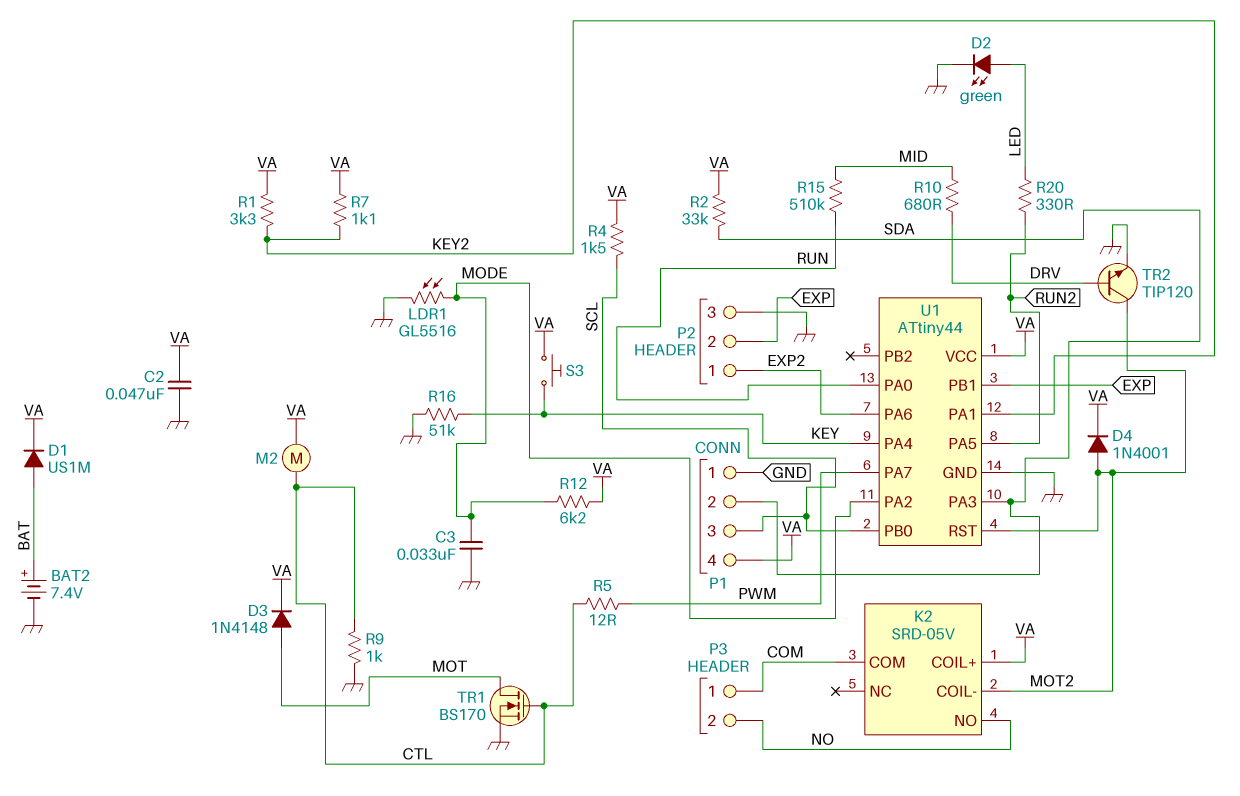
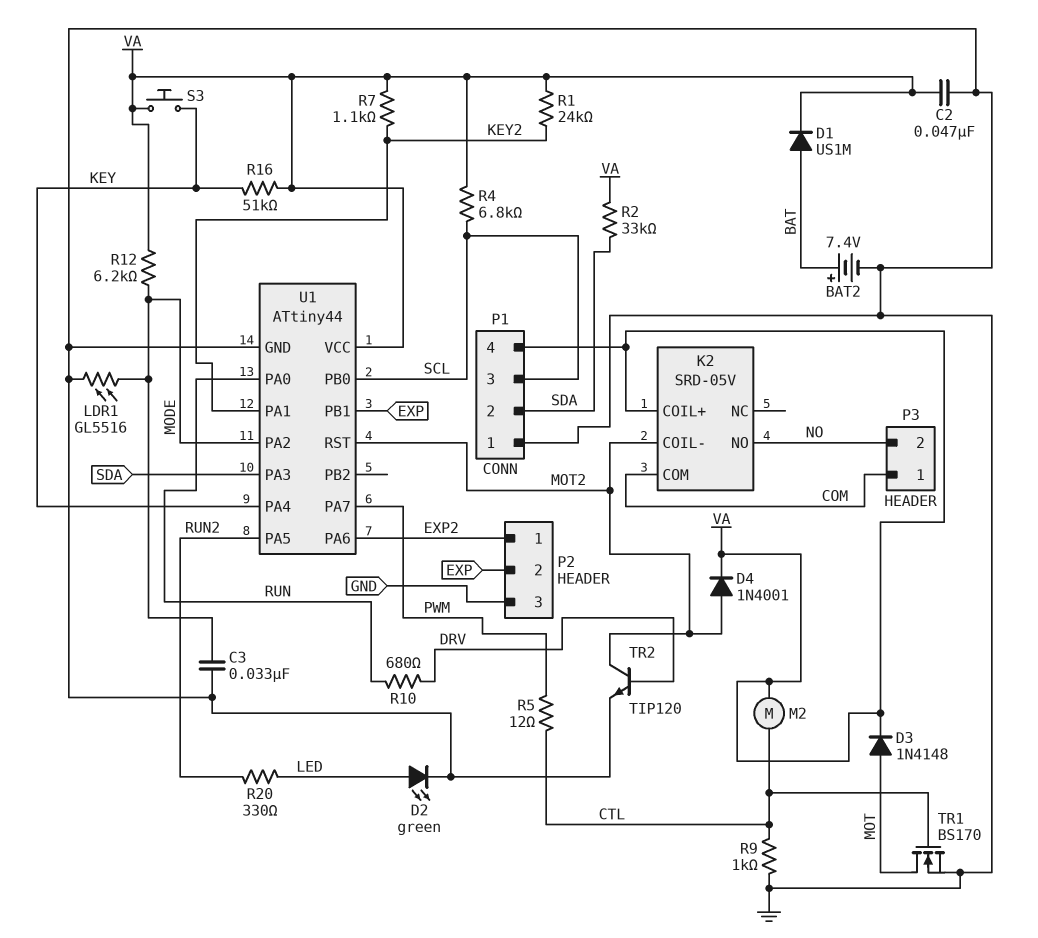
R1: 3.3k (KEY2, VA) -> 24k (KEY2, VA)
R4: 1.5k (SCL, VA) -> 6.8k (SCL, VA)
R10: 680 (DRV, MID) -> 680 (DRV, RUN)
R15: 510k (MID, RUN) -> none
R16: 51k (GND, KEY) -> 51k (KEY, VA)

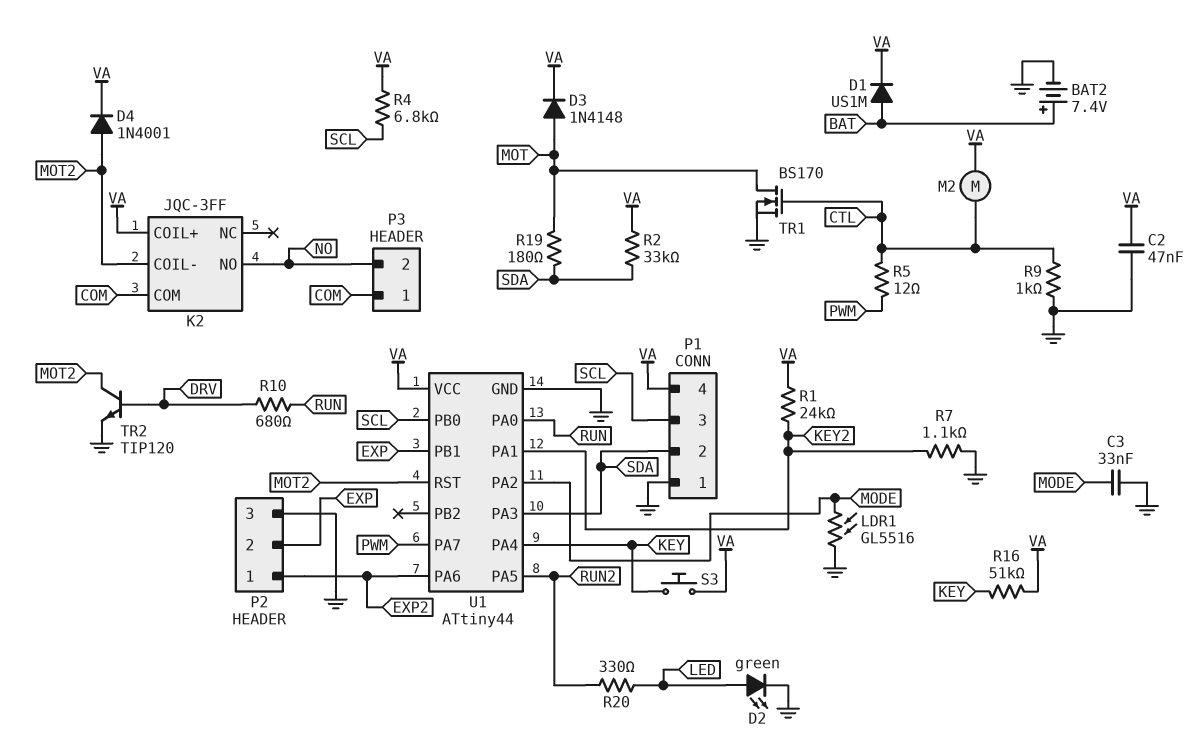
K2: SRD-05V -> JQC-3FF
R7: 1.1k (KEY2, VA) -> 1.1k (GND, KEY2)
R12: 6.2k (MODE, VA) -> none
R19: none -> 180 (MOT, SDA)

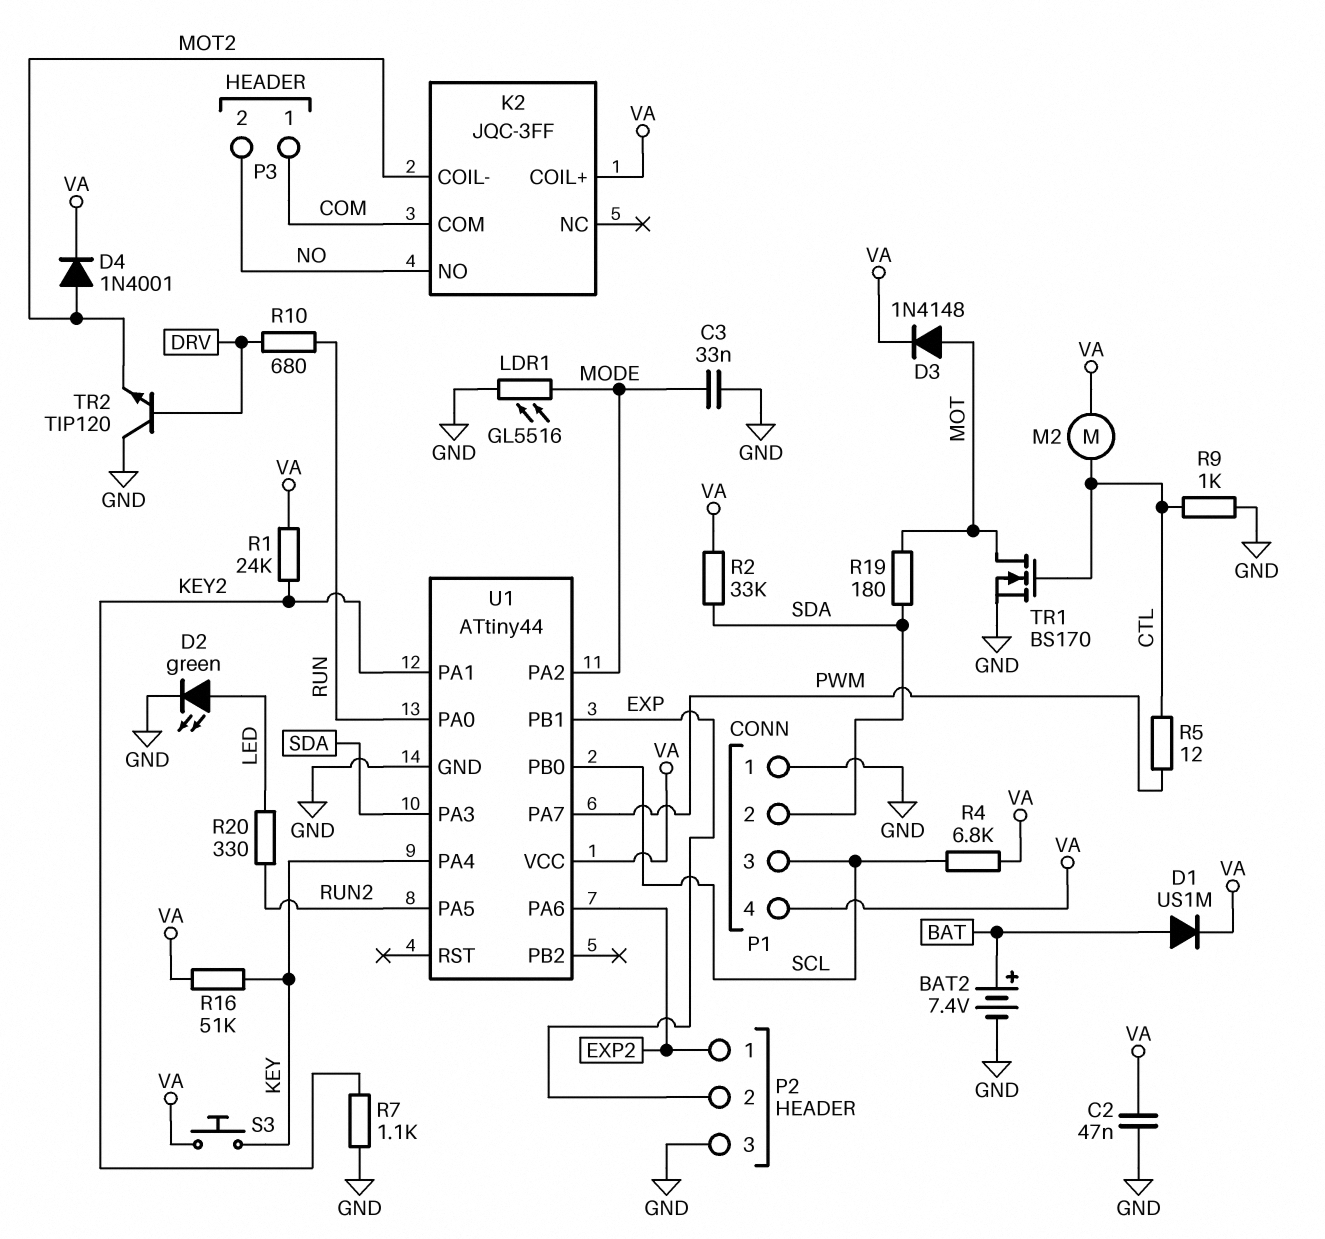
TR2: NPN TIP120 (B DRV, C MOT2, E GND) -> NPN TIP120 (B DRV, C GND, E MOT2)
U1 pin RST: MOT2 -> none

